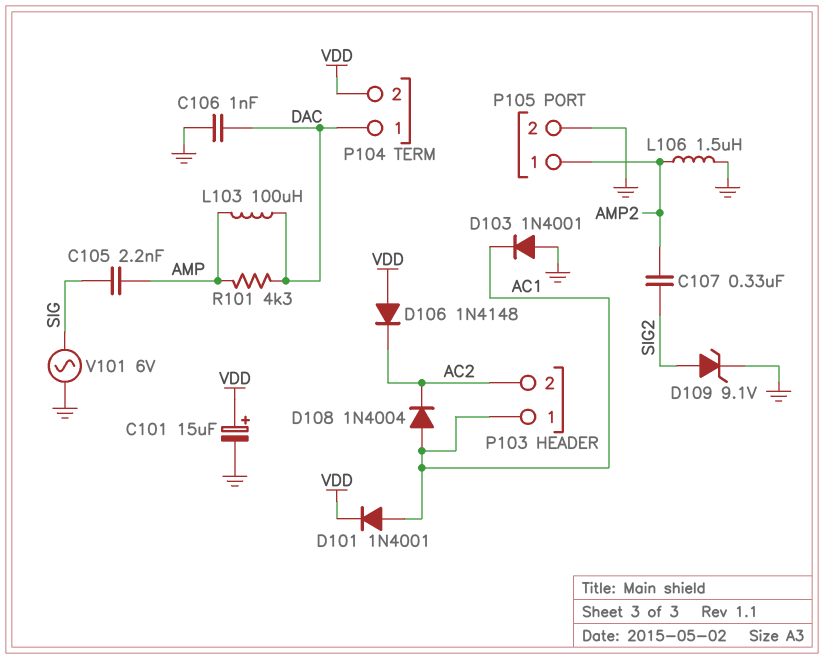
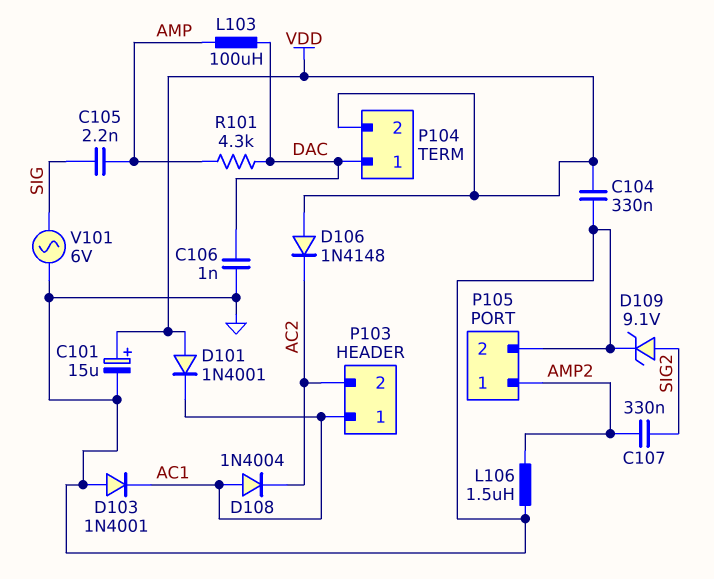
C104: none -> 330nF (GND, VDD)
D101: diode 1N4001 (A AC1, K VDD) -> diode 1N4001 (A VDD, K AC1)

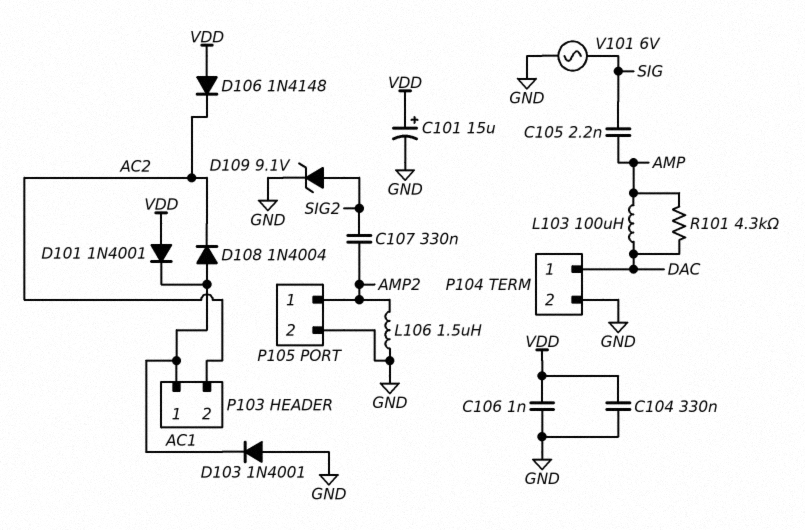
C106: 1nF (DAC, GND) -> 1nF (GND, VDD)
P104 pin 2: VDD -> GND

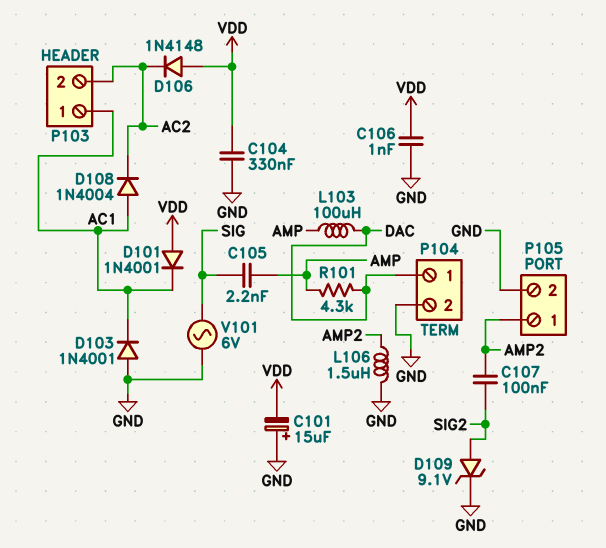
C101: 15uF (plus VDD, minus GND) -> 15uF (plus GND, minus VDD)
C107: 330nF (AMP2, SIG2) -> 100nF (AMP2, SIG2)

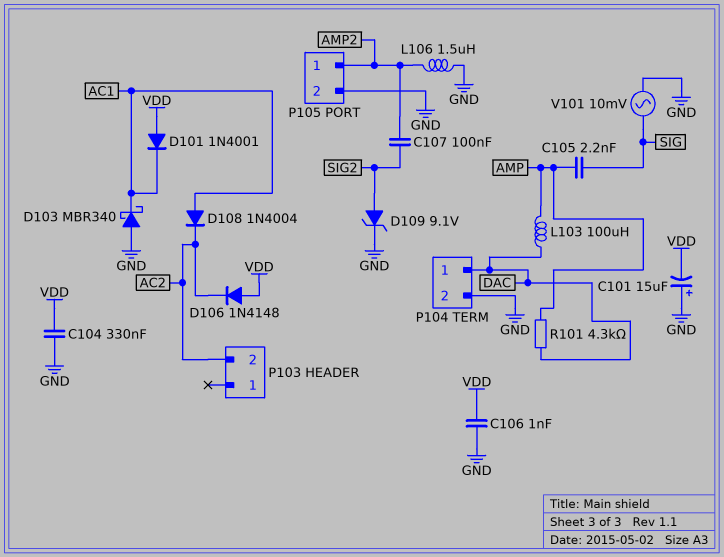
D103: diode 1N4001 (A GND, K AC1) -> schottky MBR340 (A GND, K AC1)
P103 pin 1: AC1 -> none
V101: AC 6V (GND, SIG) -> AC 10mV (GND, SIG)

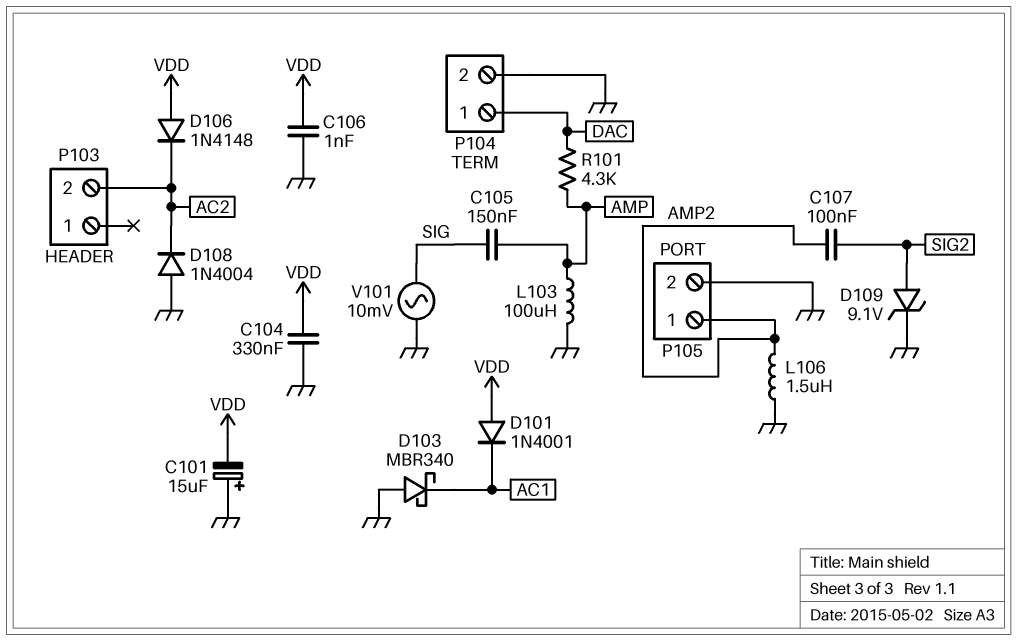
C105: 2.2nF (AMP, SIG) -> 150nF (AMP, SIG)
D108: diode 1N4004 (A AC1, K AC2) -> diode 1N4004 (A GND, K AC2)
L103: 100uH (AMP, DAC) -> 100uH (AMP, GND)

